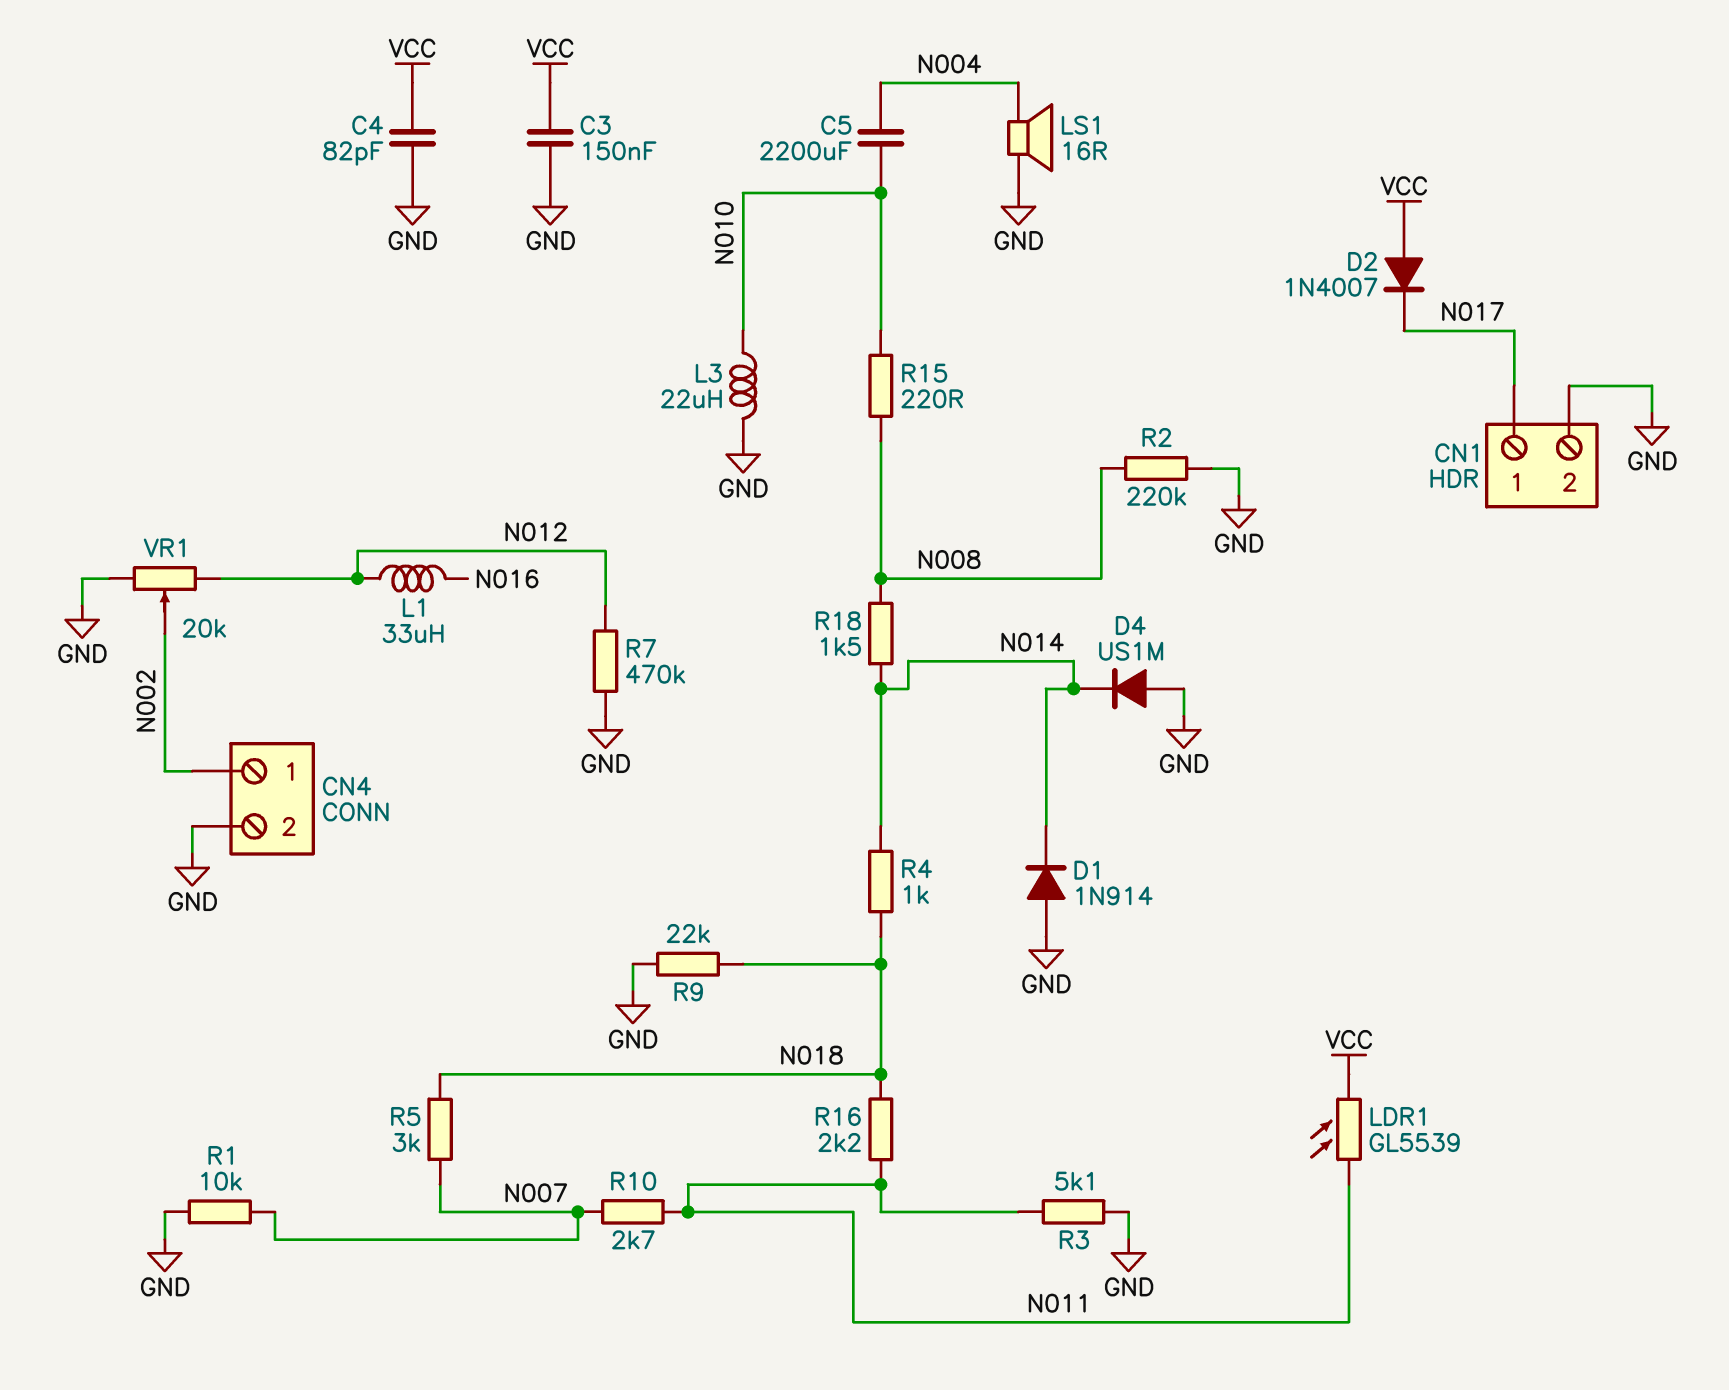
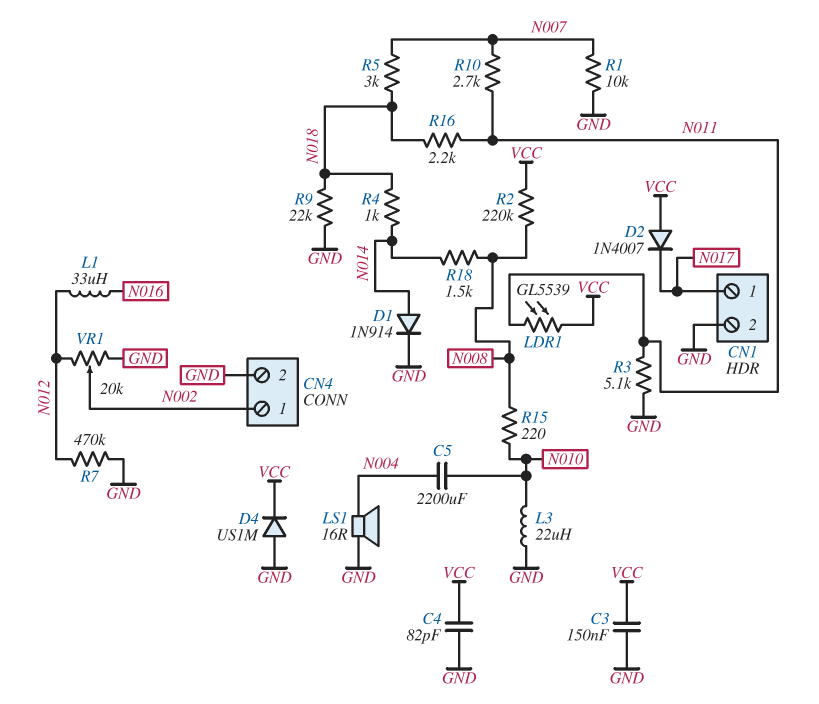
D1: diode 1N914 (A GND, K N014) -> diode 1N914 (A N014, K GND)
D4: diode US1M (A GND, K N014) -> diode US1M (A GND, K VCC)
R2: 220k (GND, N008) -> 220k (N008, VCC)

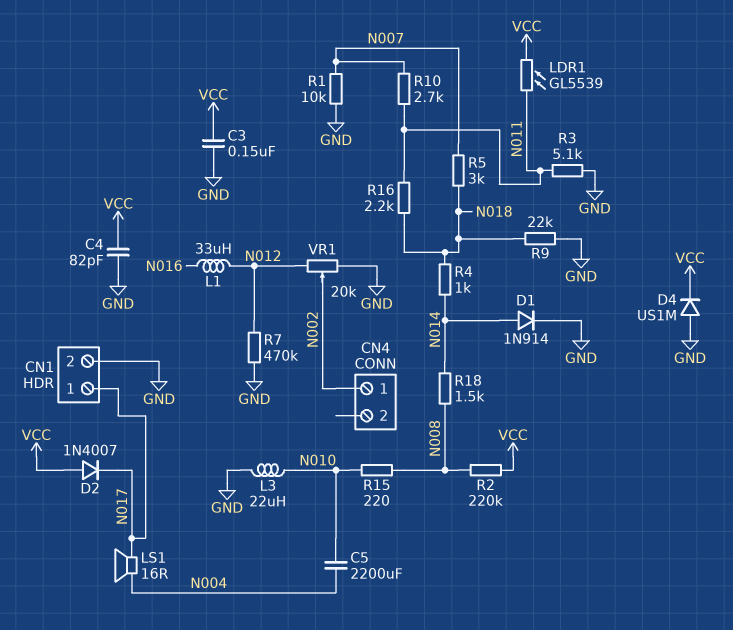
CN4 pin 2: GND -> none
LS1: speaker 16R (GND, N004) -> speaker 16R (N004, N017)

